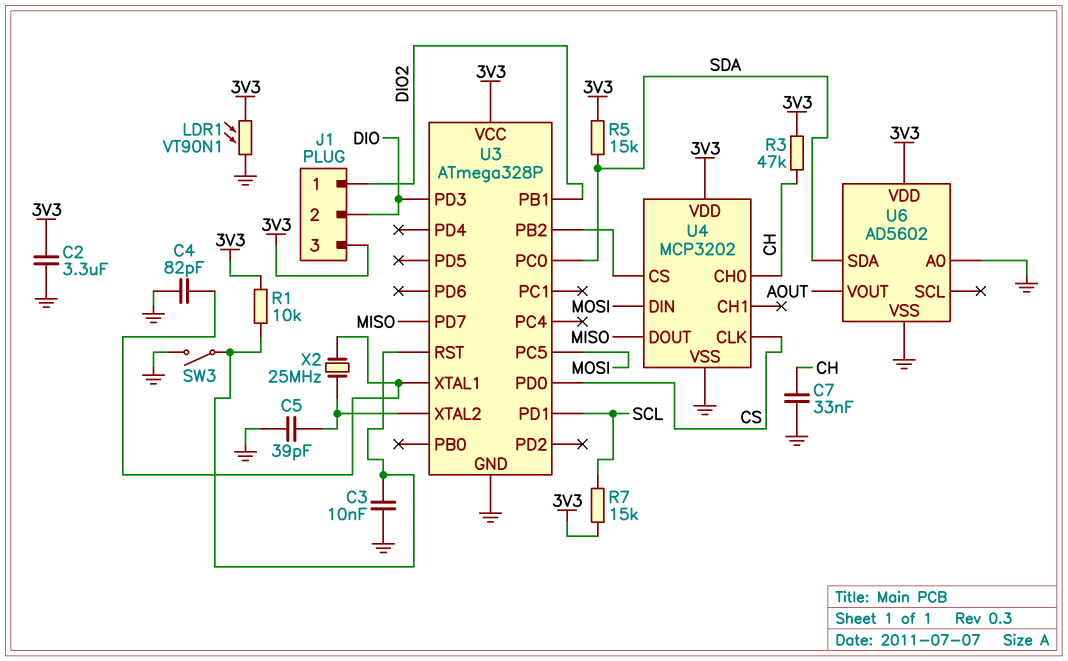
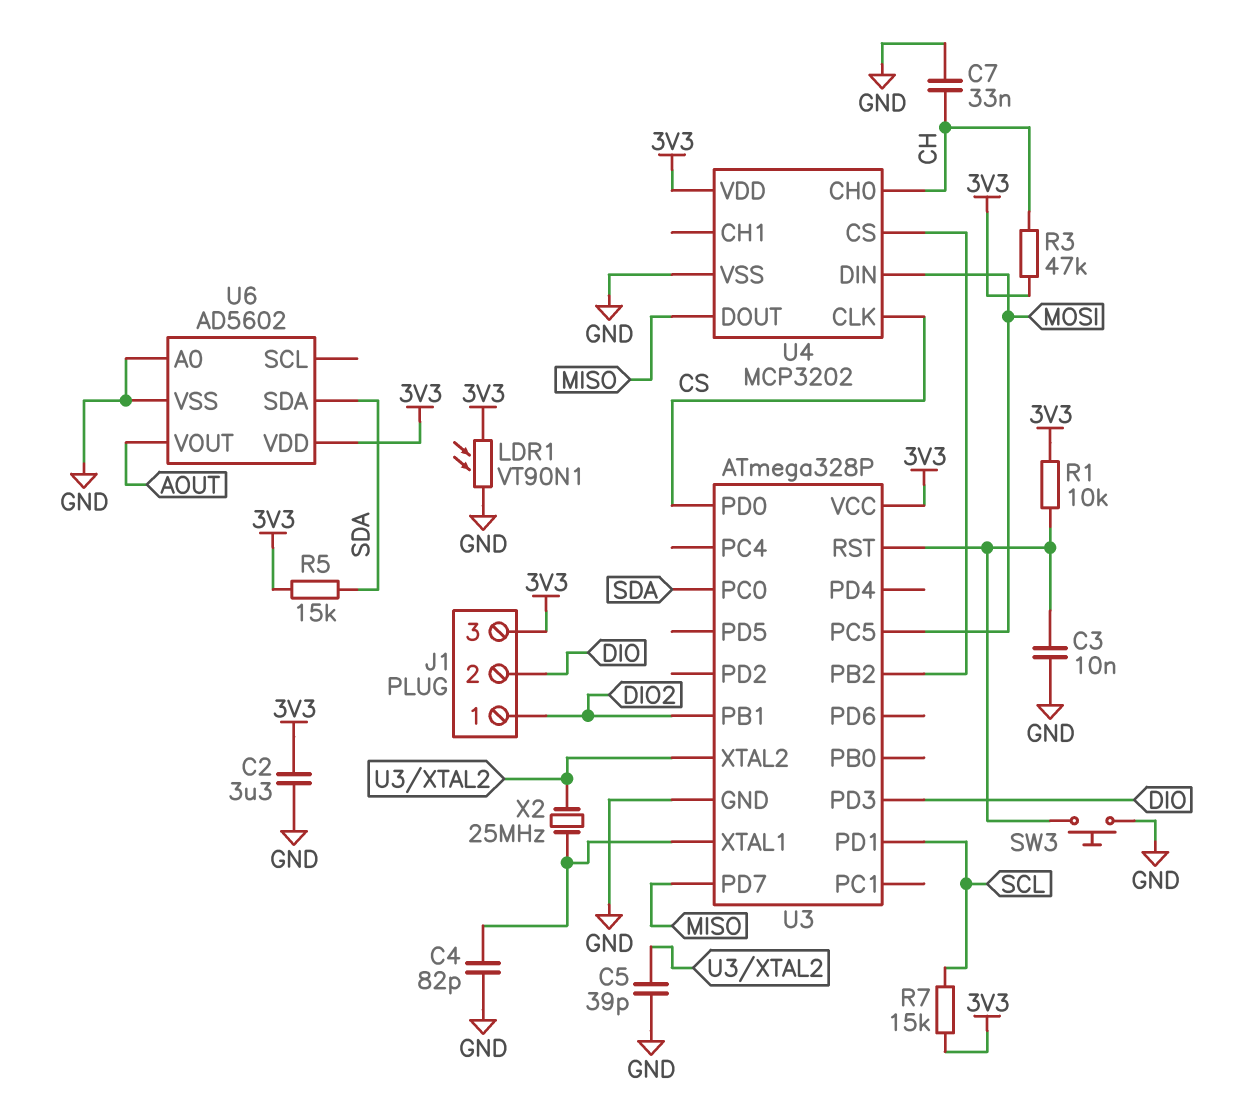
SW3: switch (GND, U3/RST) -> button (GND, U3/RST)

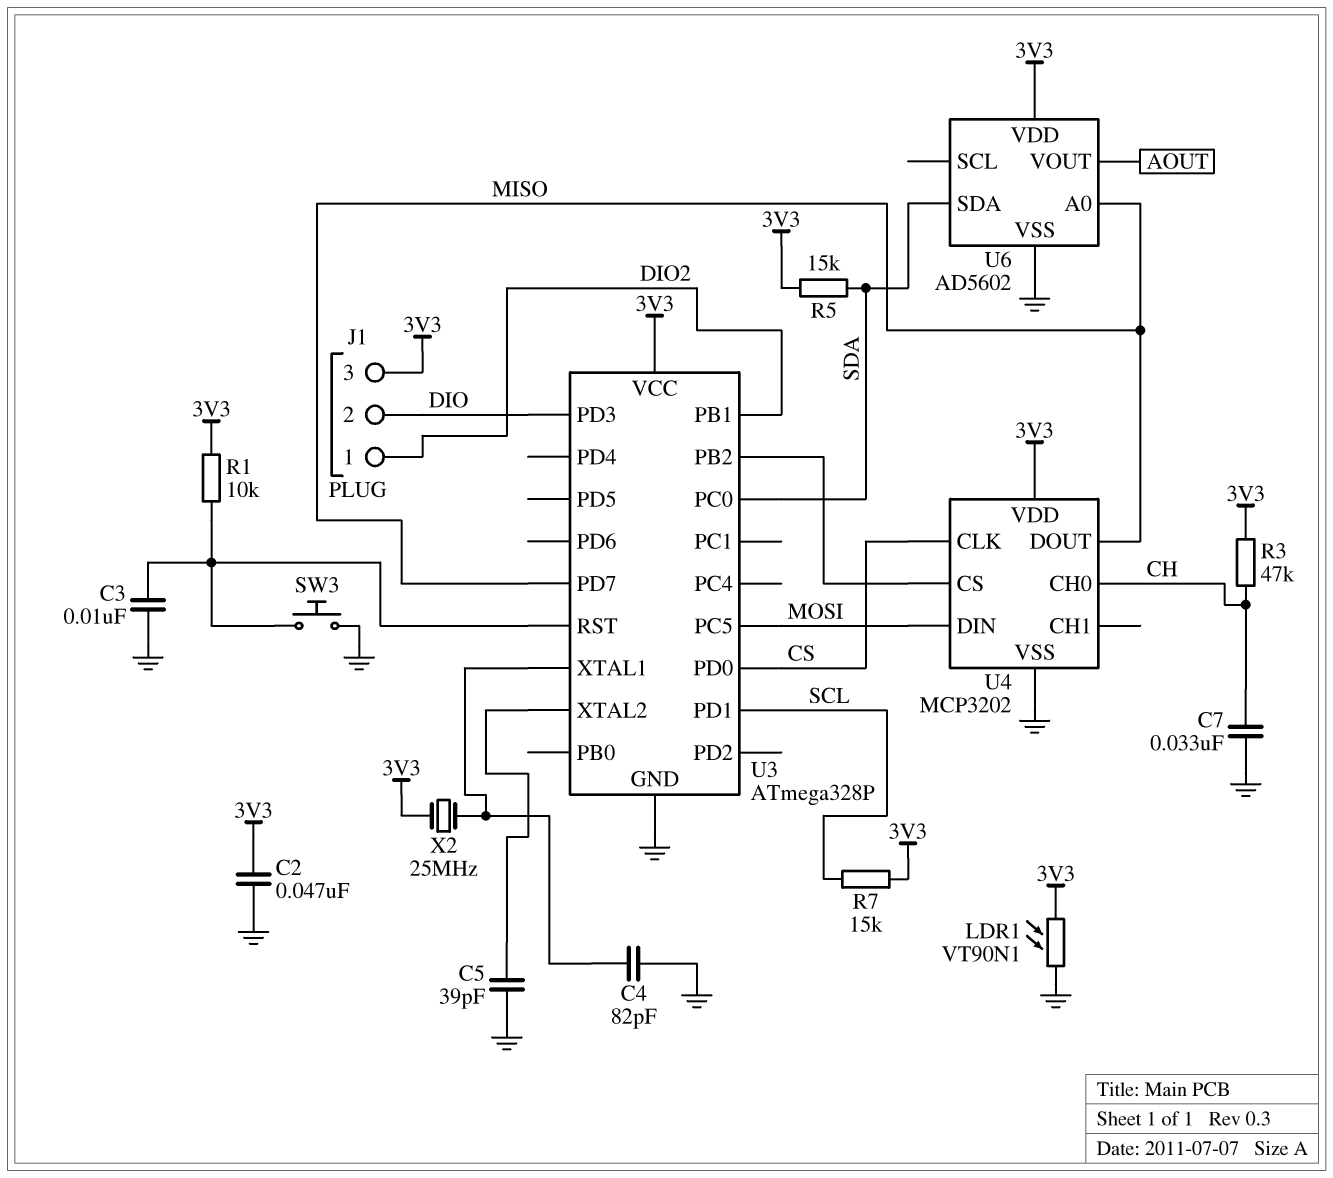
C2: 3.3uF (3V3, GND) -> 47nF (3V3, GND)
U6 pin A0: GND -> MISO
X2: 25MHz (U3/XTAL1, U3/XTAL2) -> 25MHz (3V3, U3/XTAL1)

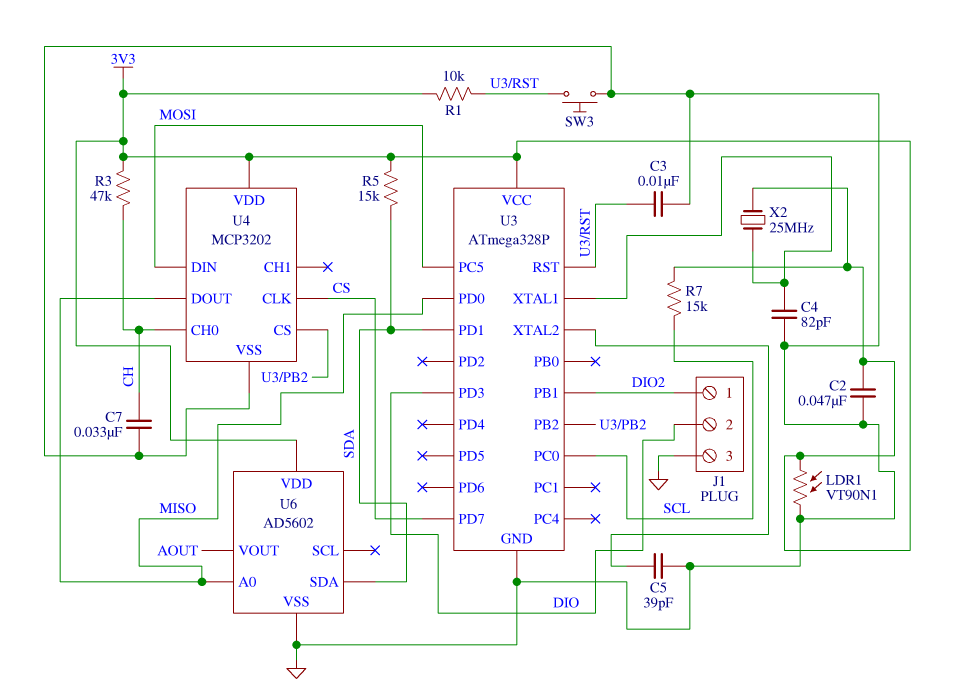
J1 pin 3: 3V3 -> GND
U3 pin PC0: SDA -> SCL
U3 pin PD0: CS -> MISO
U3 pin PD1: SCL -> SDA
U3 pin PD7: MISO -> CS

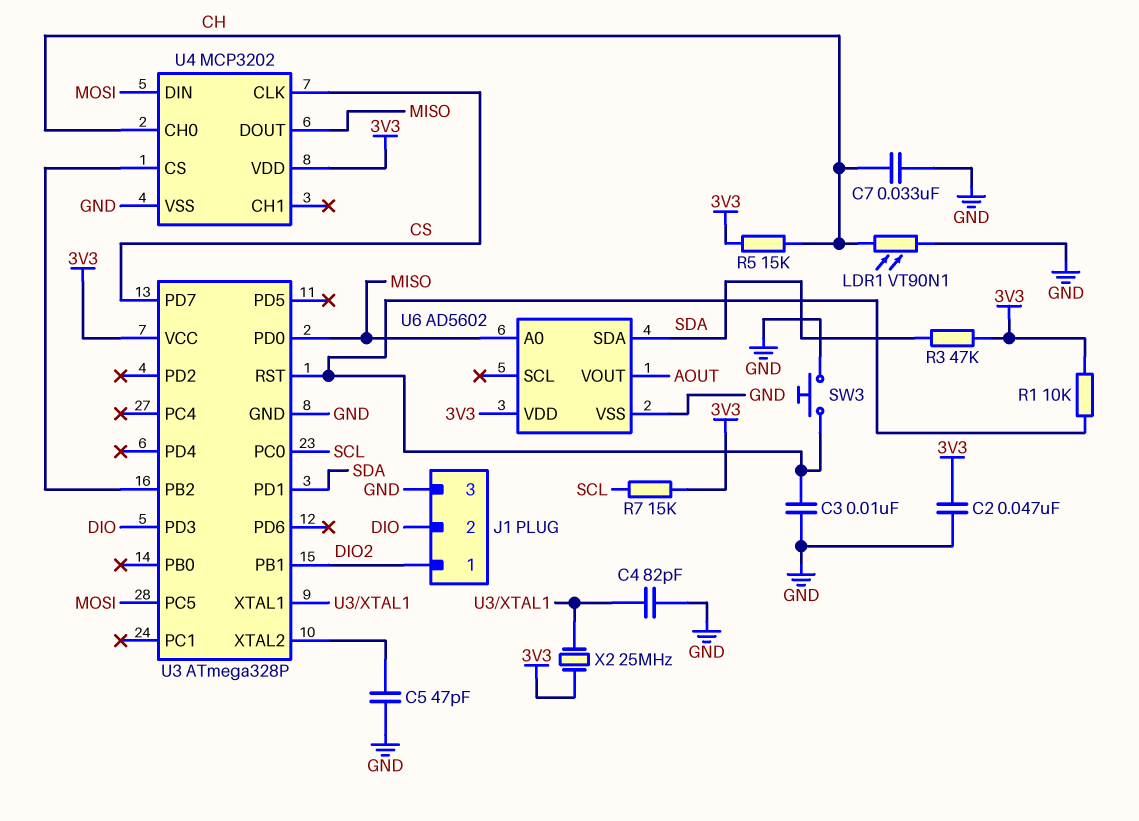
C5: 39pF (GND, U3/XTAL2) -> 47pF (GND, U3/XTAL2)
LDR1: VT90N1 (3V3, GND) -> VT90N1 (CH, GND)
R3: 47k (3V3, CH) -> 47k (3V3, SDA)
R5: 15k (3V3, SDA) -> 15k (3V3, CH)

